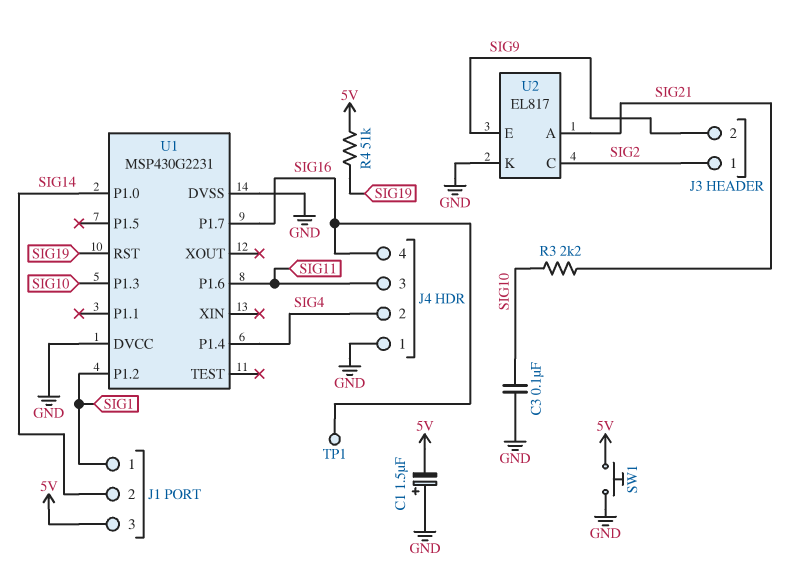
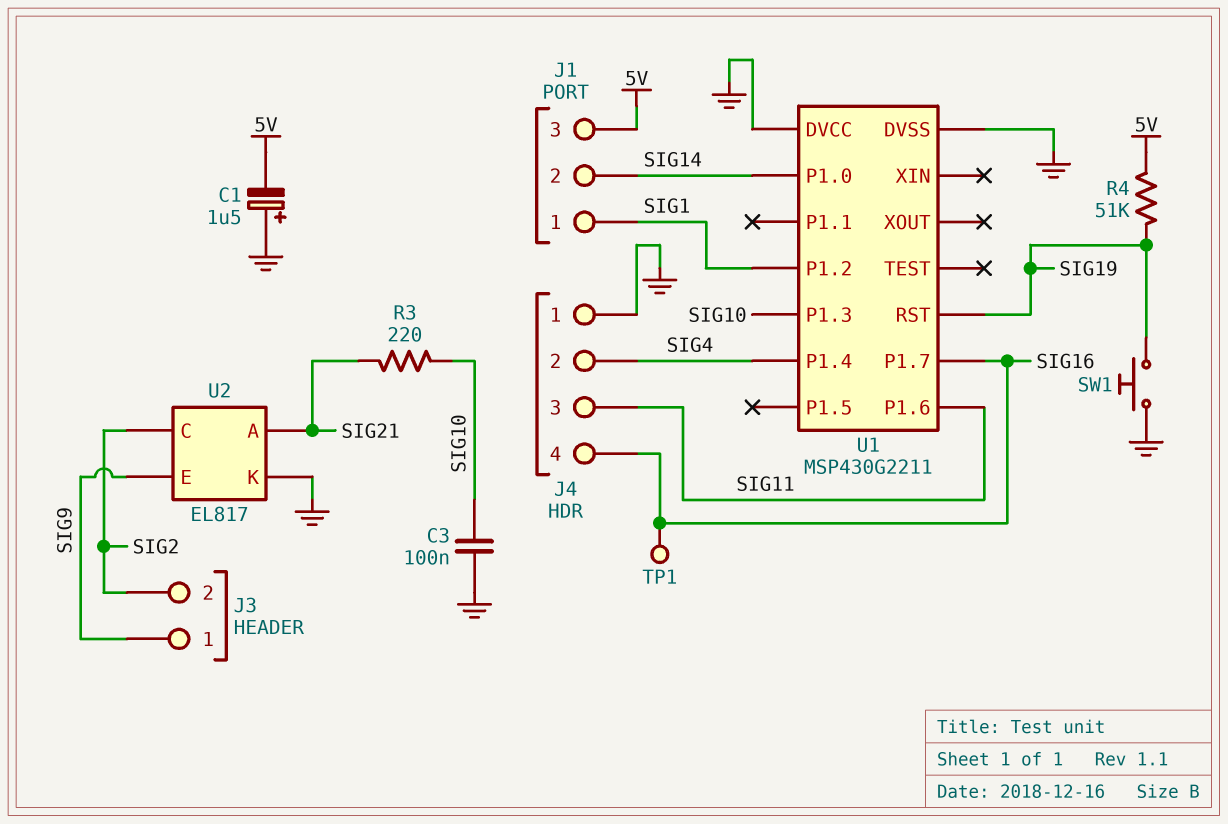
J3 pin 1: SIG2 -> SIG9
J3 pin 2: SIG9 -> SIG2
R3: 2.2k (SIG10, SIG21) -> 220 (SIG10, SIG21)
SW1: button (5V, GND) -> button (GND, SIG19)
U1: MSP430G2231 -> MSP430G2211

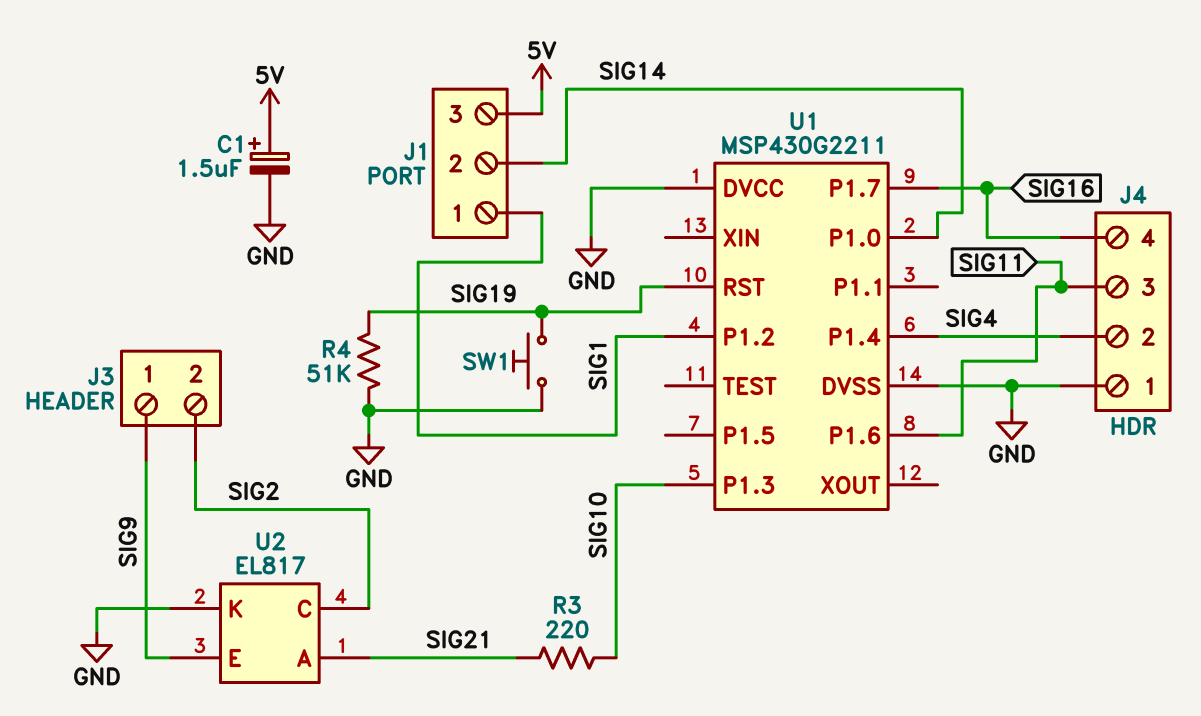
C1: 1.5uF (plus GND, minus 5V) -> 1.5uF (plus 5V, minus GND)
C3: 100nF (GND, SIG10) -> none
R4: 51k (5V, SIG19) -> 51k (GND, SIG19)
TP1: test point (SIG16) -> none

